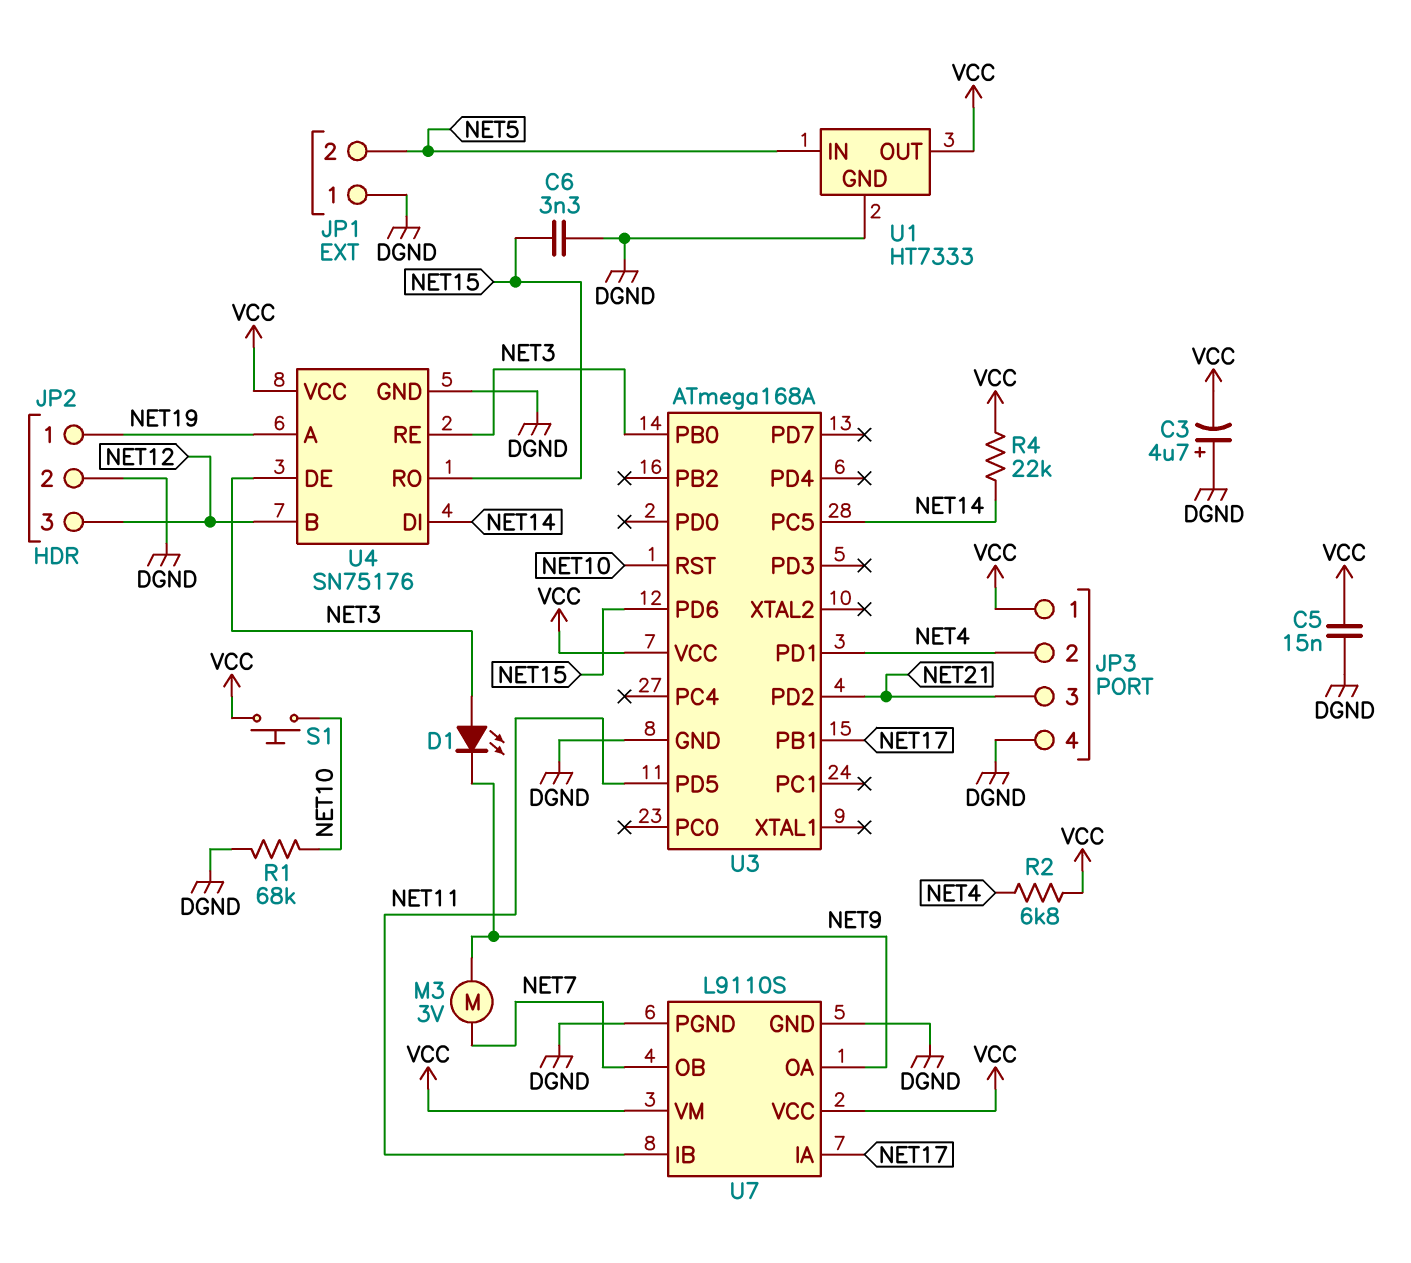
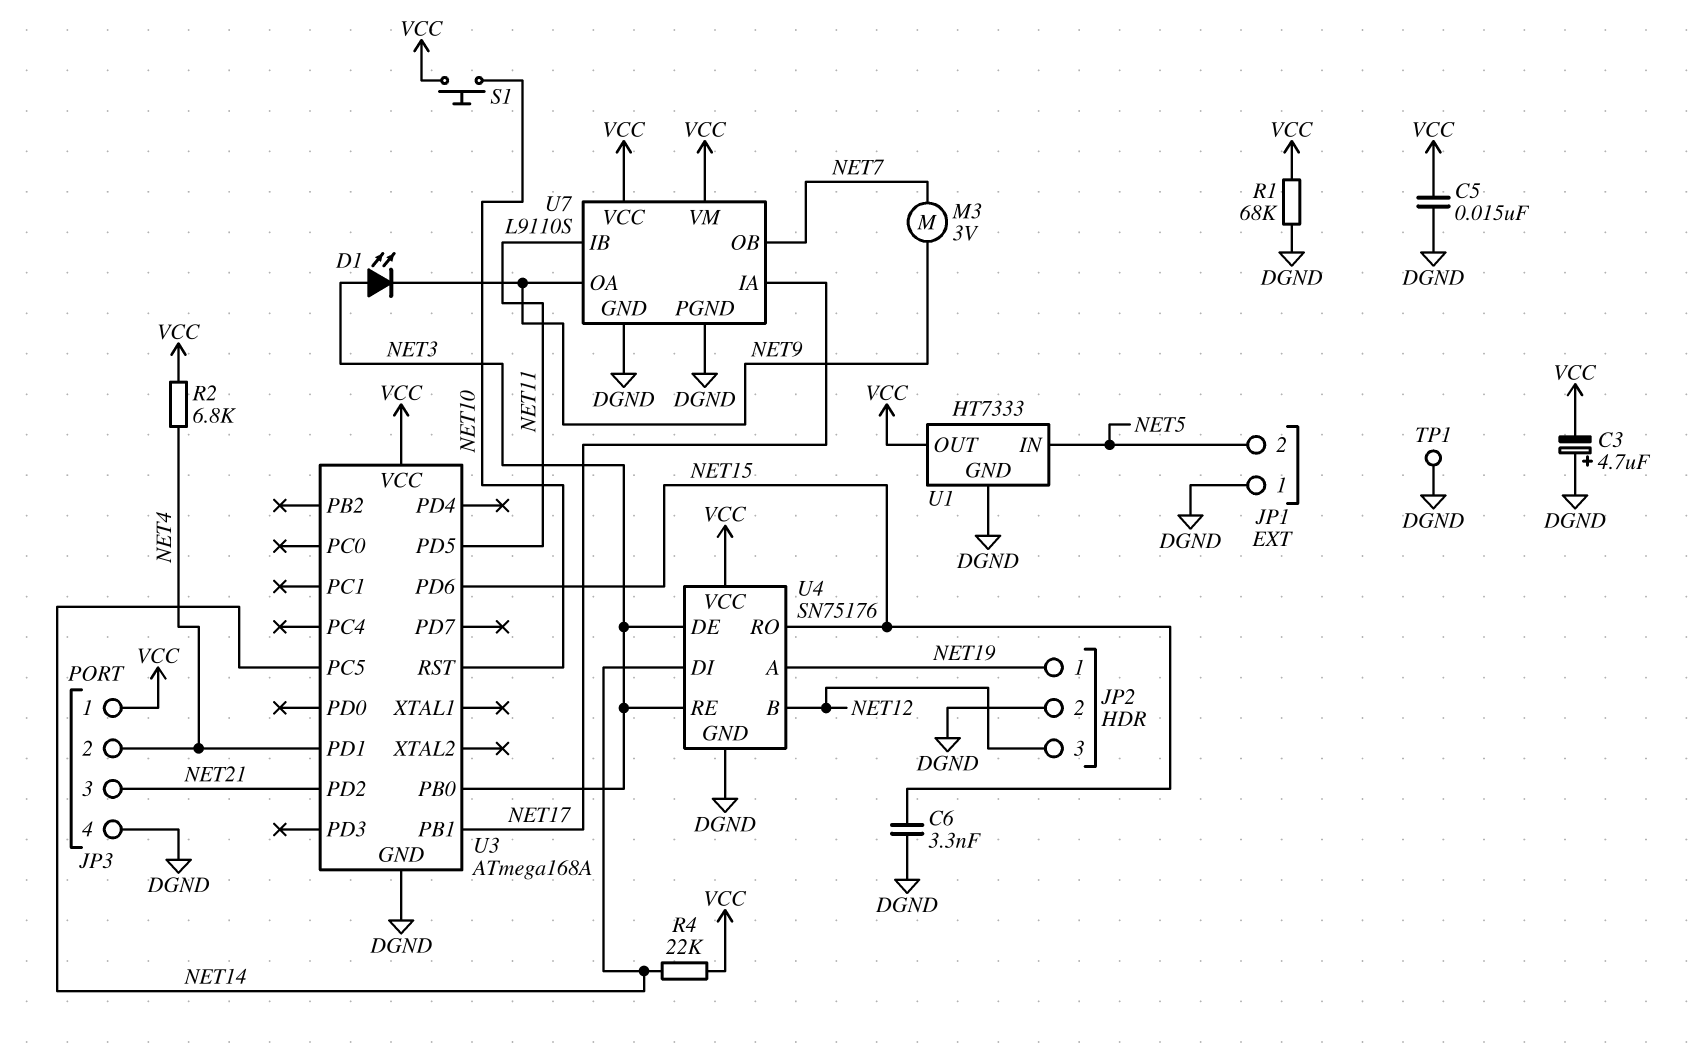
R1: 68k (DGND, NET10) -> 68k (DGND, VCC)
TP1: none -> test point (DGND)

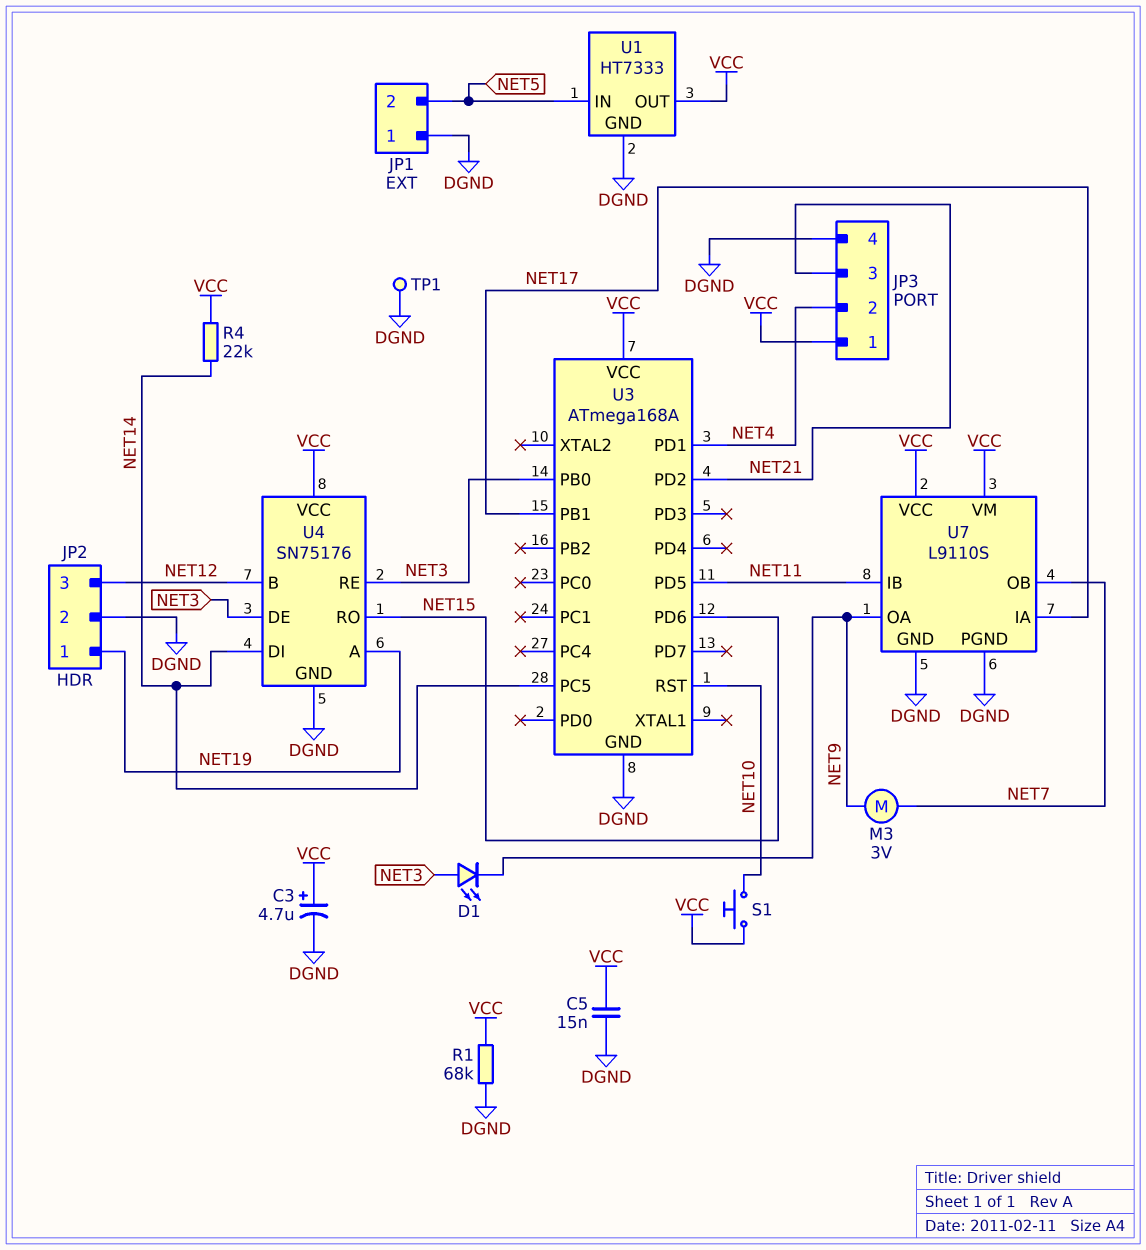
C3: 4.7uF (plus DGND, minus VCC) -> 4.7uF (plus VCC, minus DGND)
C6: 3.3nF (DGND, NET15) -> none
R2: 6.8k (NET4, VCC) -> none

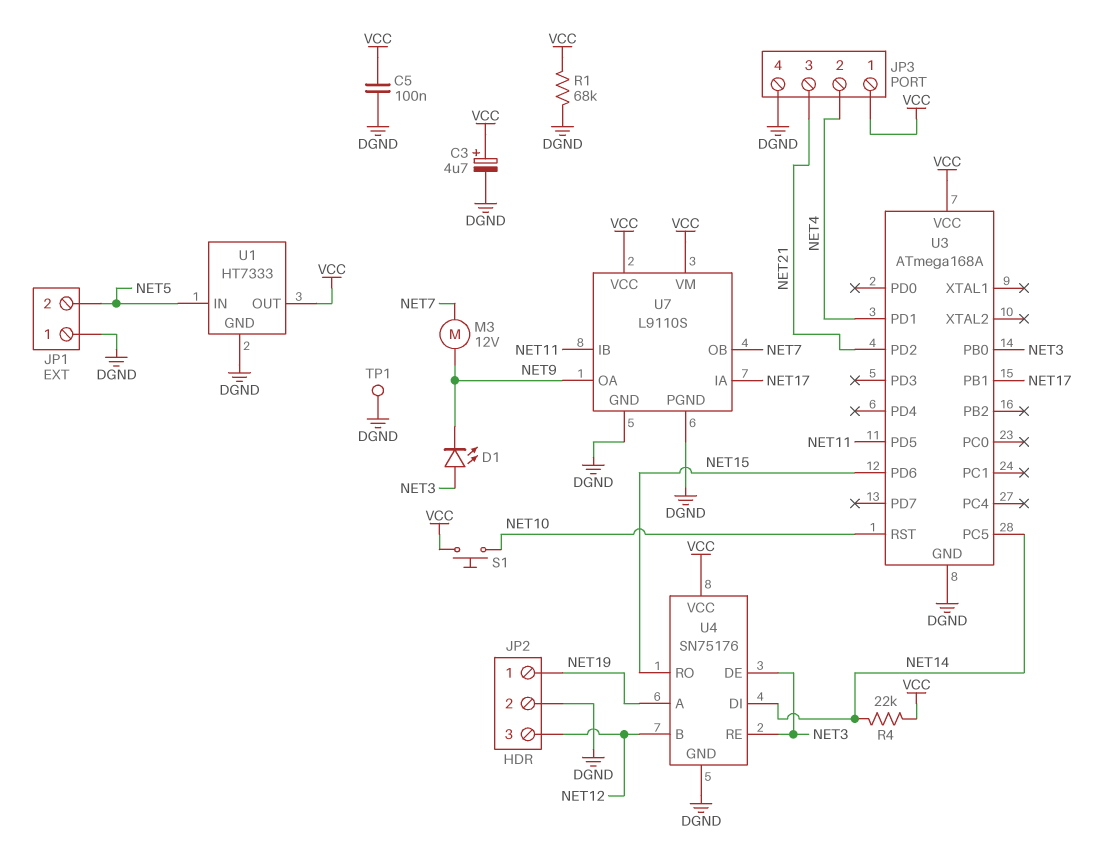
C5: 15nF (DGND, VCC) -> 100nF (DGND, VCC)
M3: motor 3V (NET7, NET9) -> motor 12V (NET7, NET9)

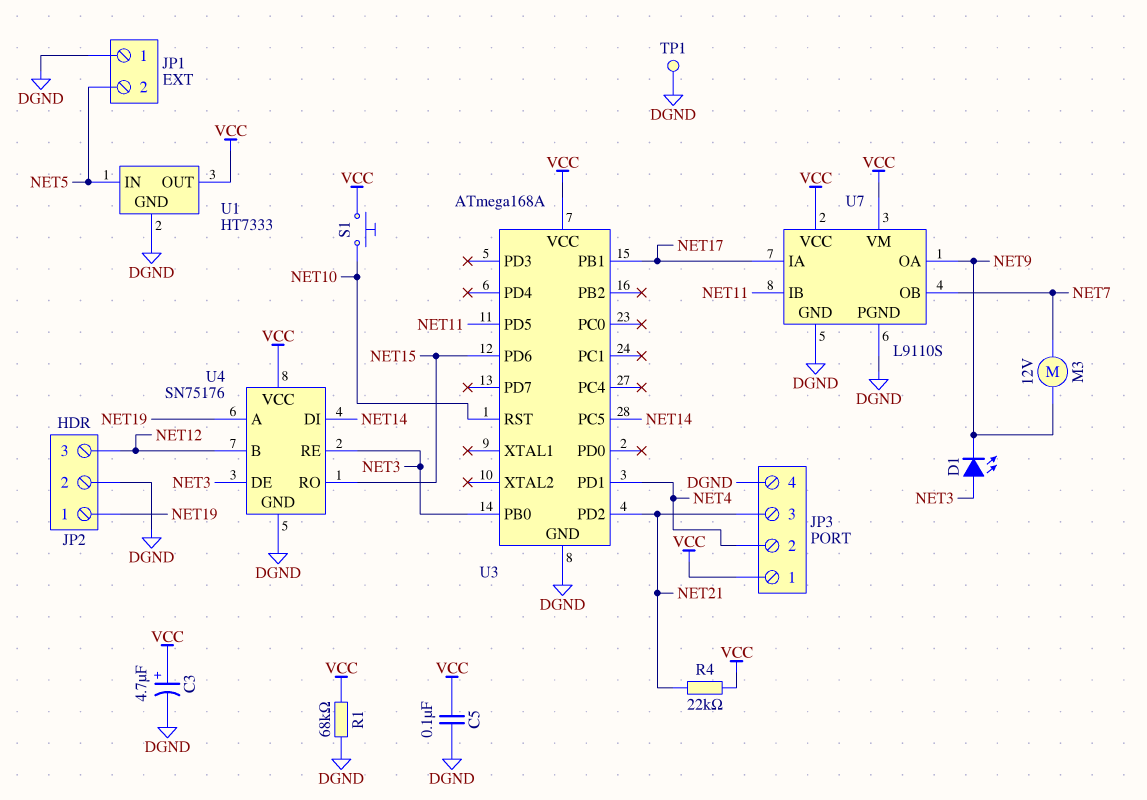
R4: 22k (NET14, VCC) -> 22k (NET21, VCC)

